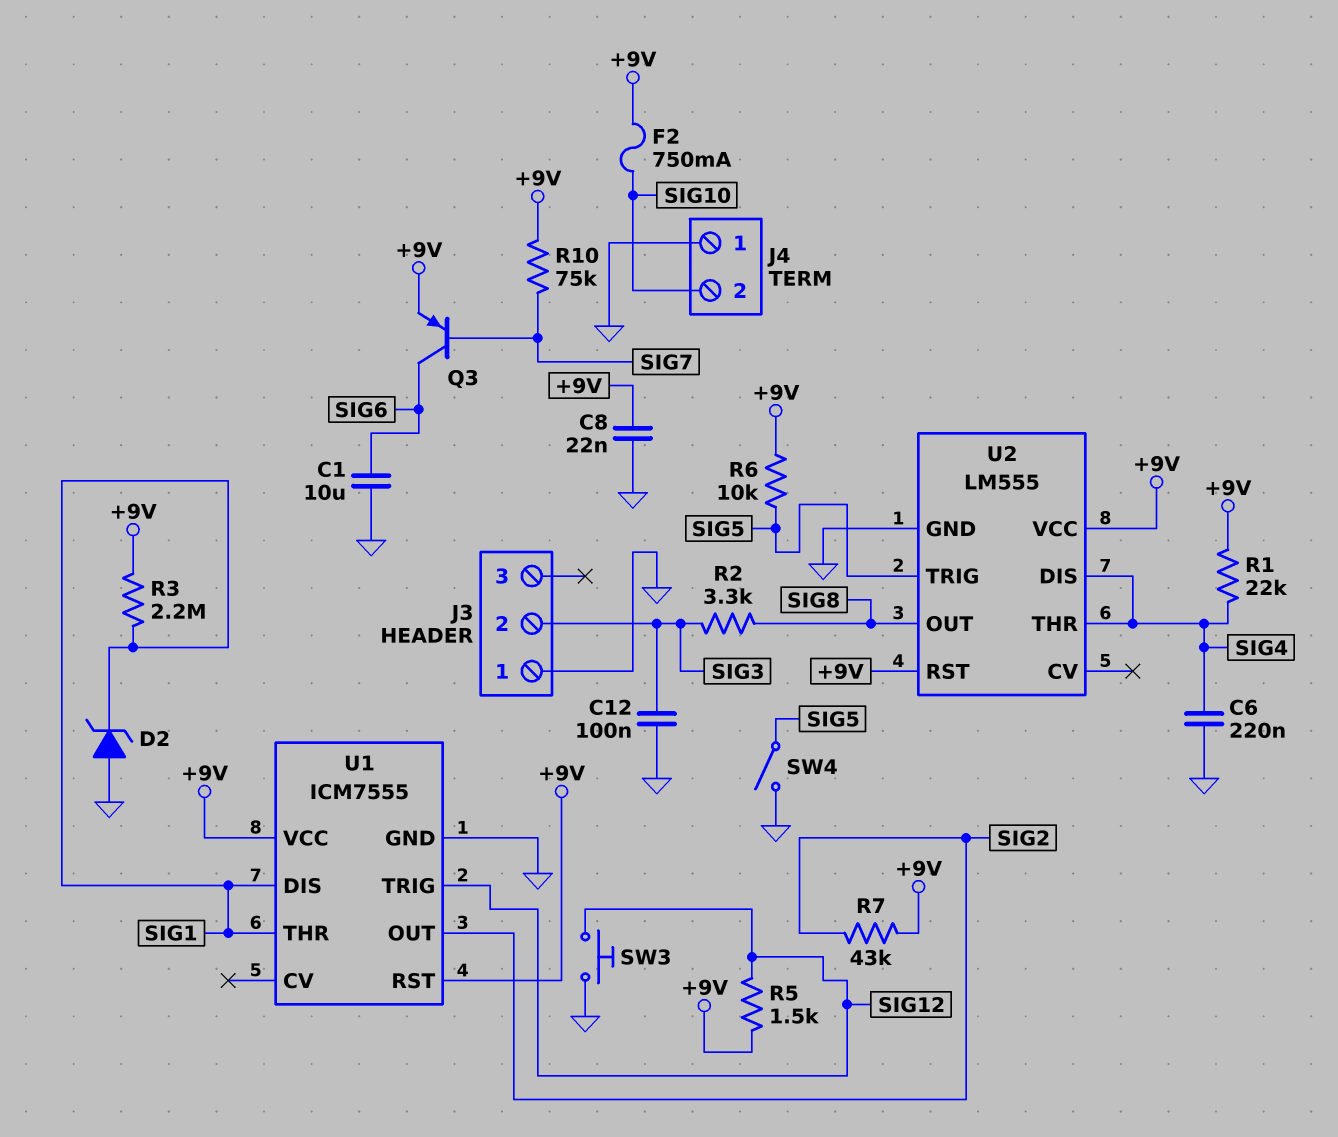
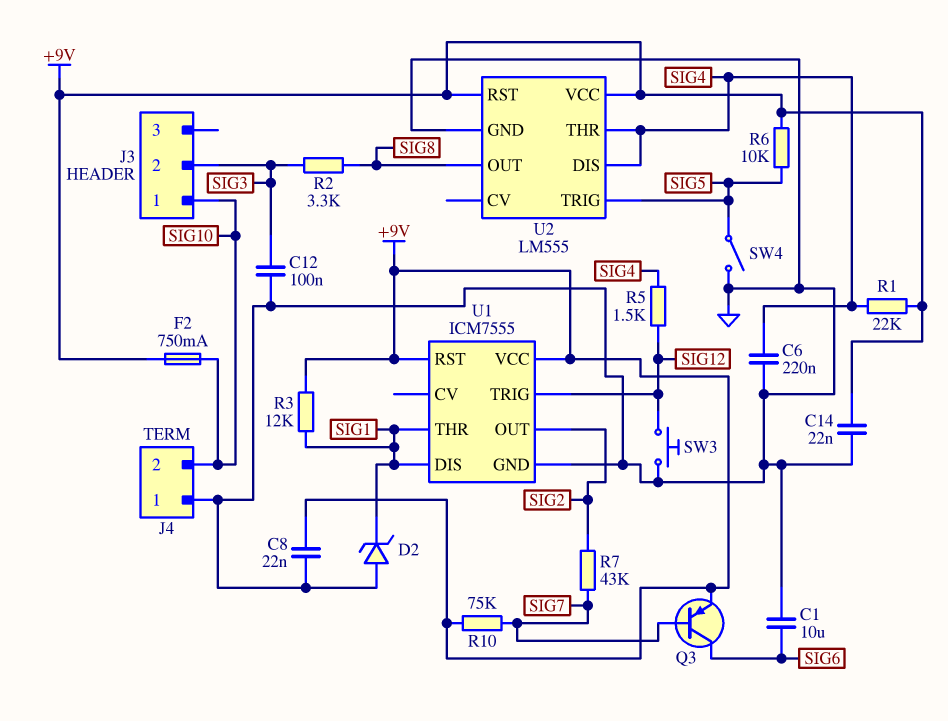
C14: none -> 22nF (+9V, GND)
J3 pin 1: GND -> SIG10
R3: 2.2M (+9V, SIG1) -> 12k (+9V, SIG1)
R5: 1.5k (+9V, SIG12) -> 1.5k (SIG4, SIG12)
R7: 43k (+9V, SIG2) -> 43k (SIG2, SIG7)

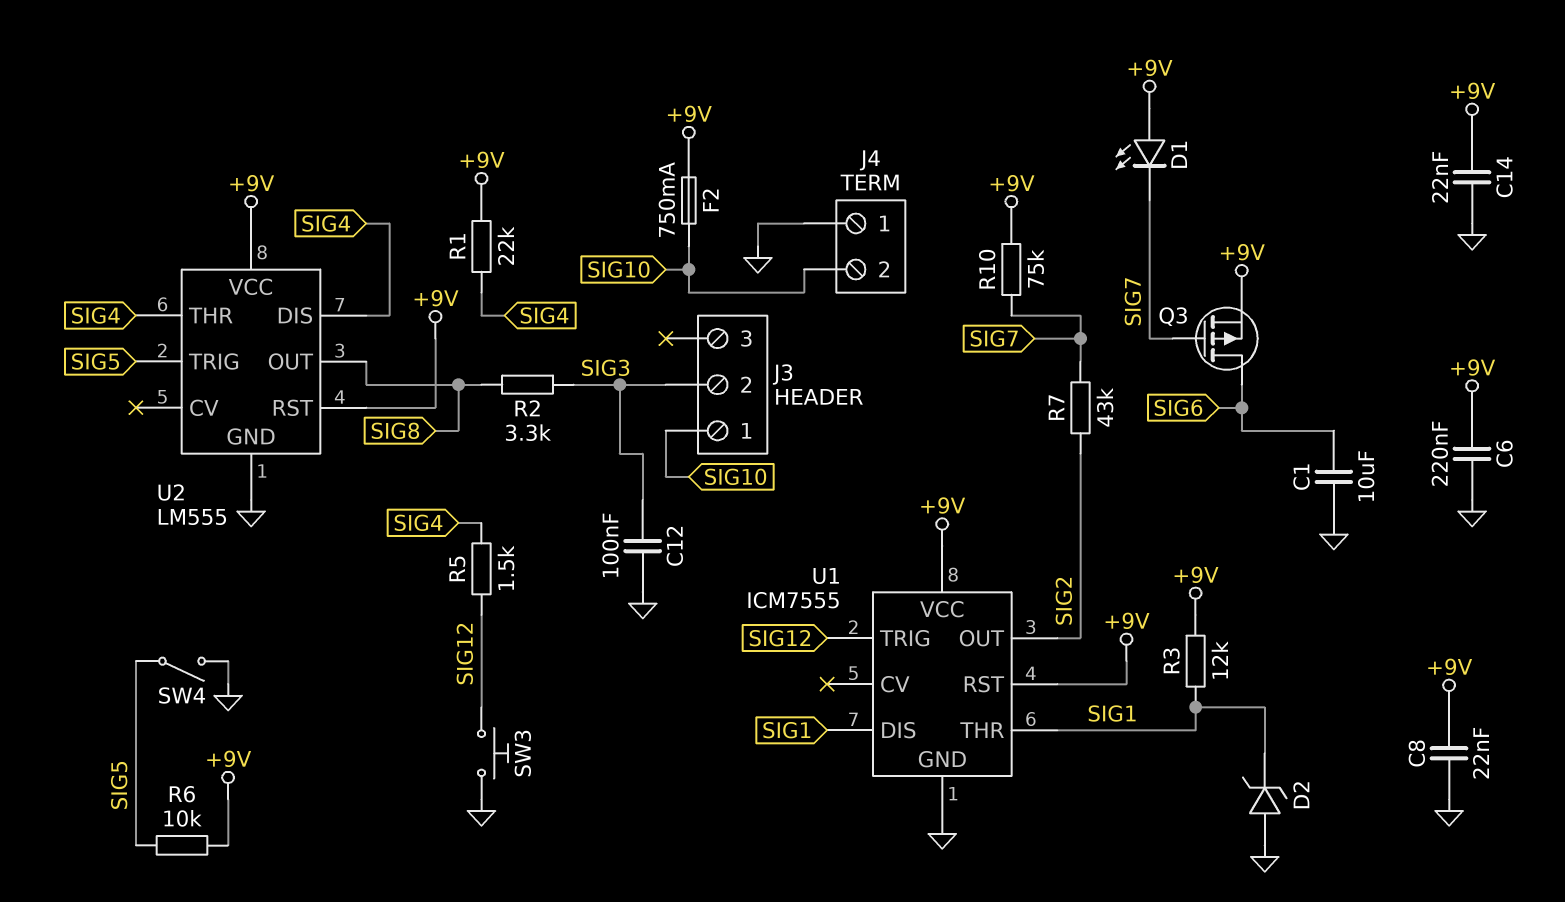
C6: 220nF (GND, SIG4) -> 220nF (+9V, GND)
D1: none -> LED (A +9V, K SIG7)
Q3: PNP (B SIG7, C SIG6, E +9V) -> PMOS (G SIG7, D SIG6, S +9V)

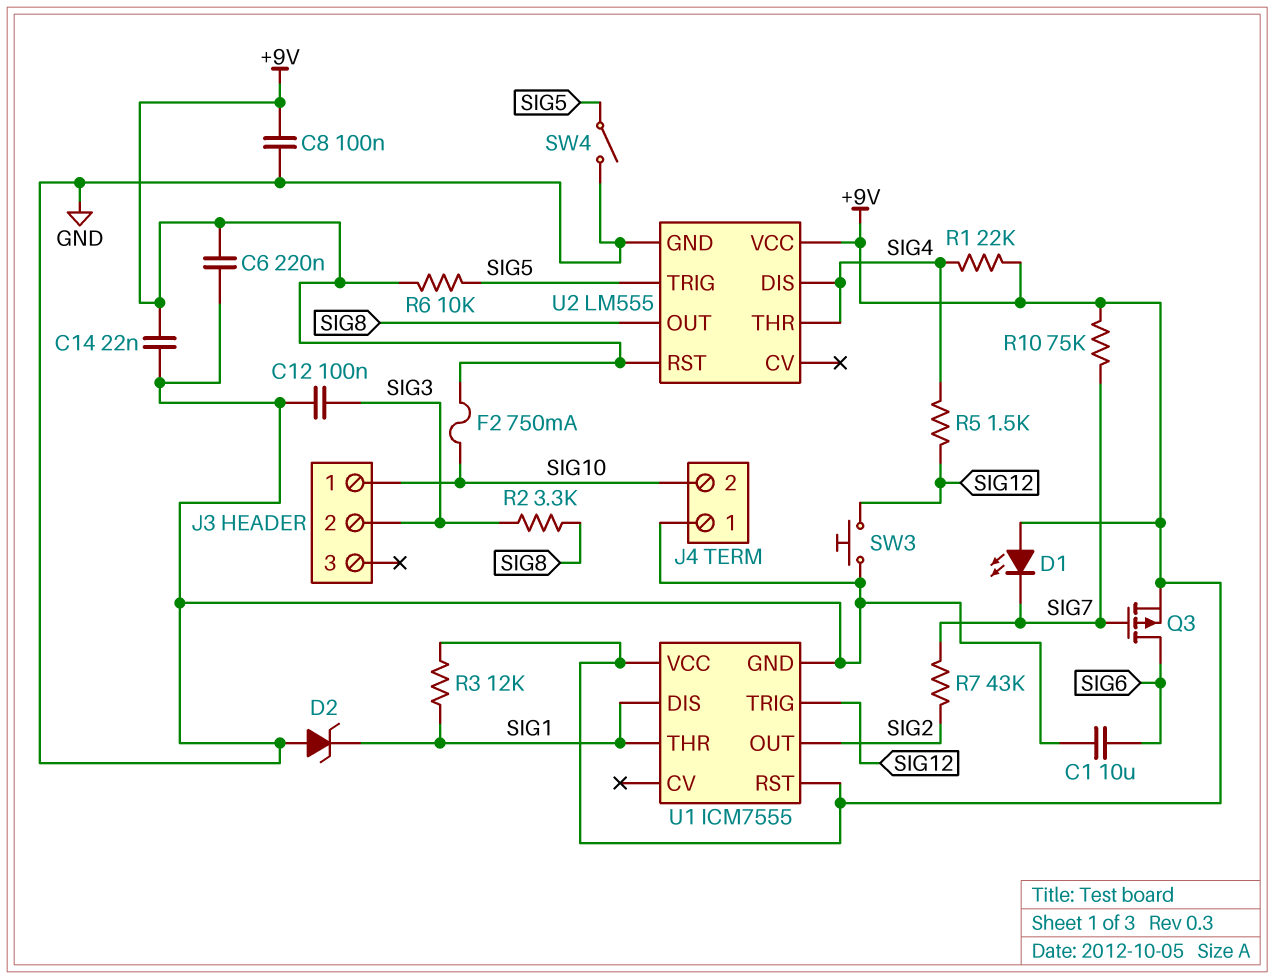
C8: 22nF (+9V, GND) -> 100nF (+9V, GND)

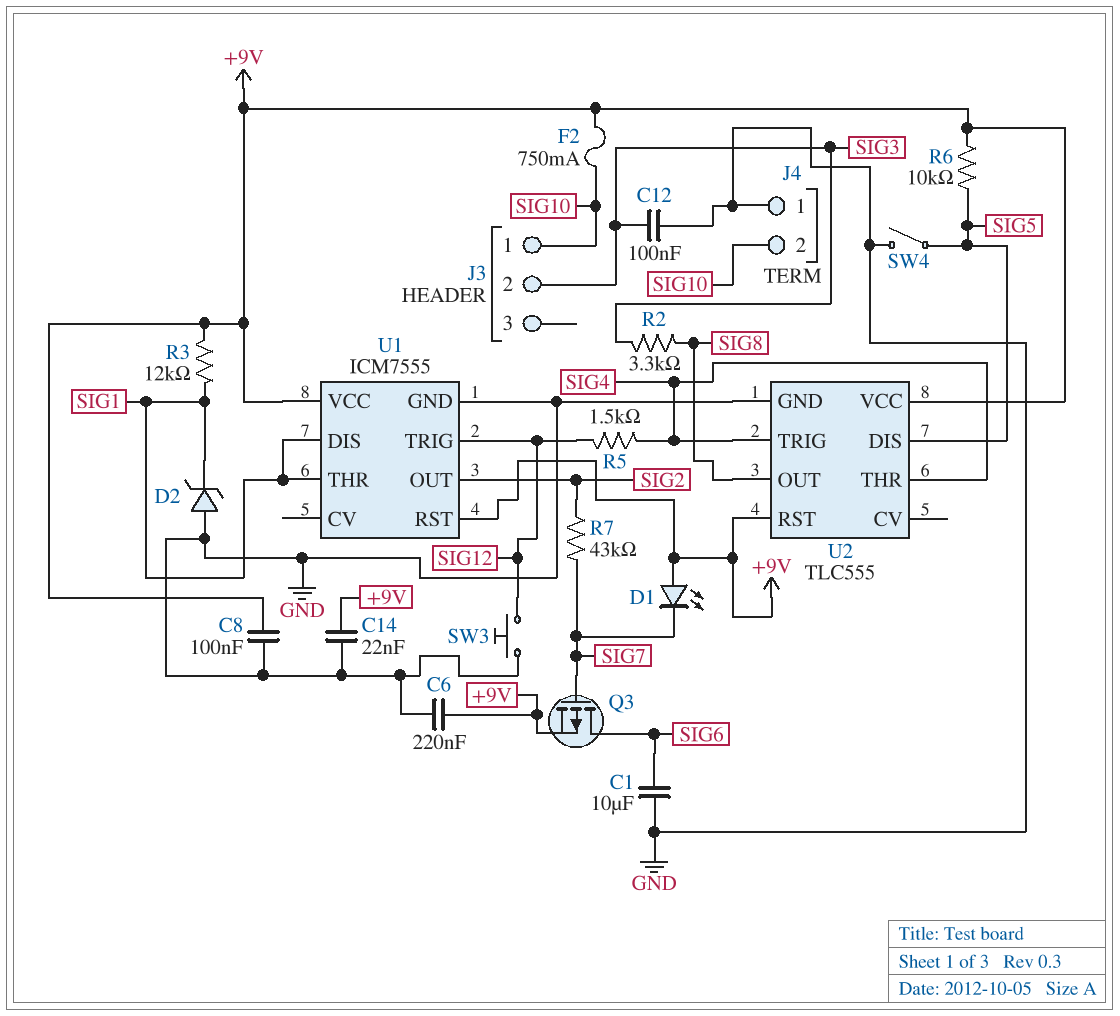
R1: 22k (+9V, SIG4) -> none
R10: 75k (+9V, SIG7) -> none
U2: LM555 -> TLC555
U2 pin DIS: SIG4 -> SIG5
U2 pin TRIG: SIG5 -> SIG4

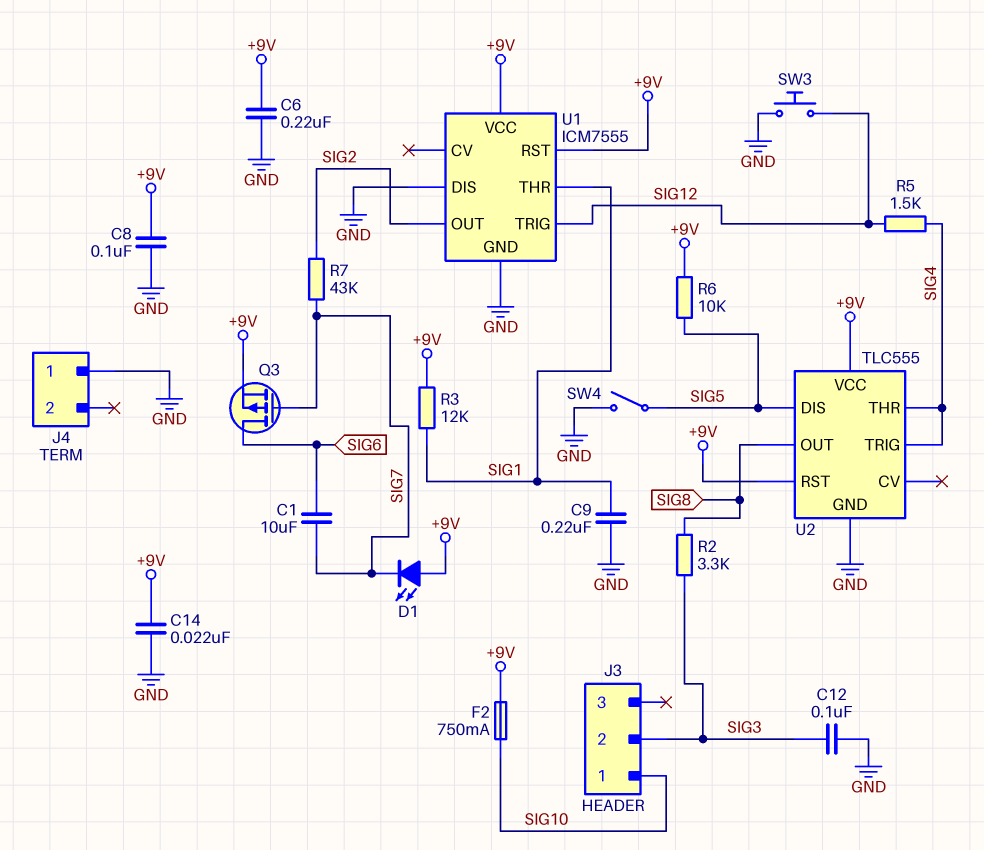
C1: 10uF (GND, SIG6) -> 10uF (SIG6, SIG7)
C9: none -> 220nF (GND, SIG1)
D2: zener (A GND, K SIG1) -> none
J4 pin 2: SIG10 -> none
U1 pin DIS: SIG1 -> GND

